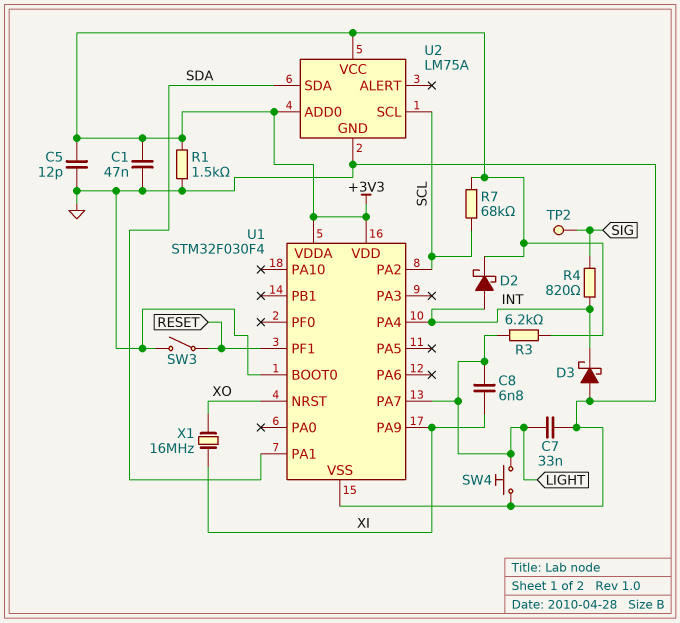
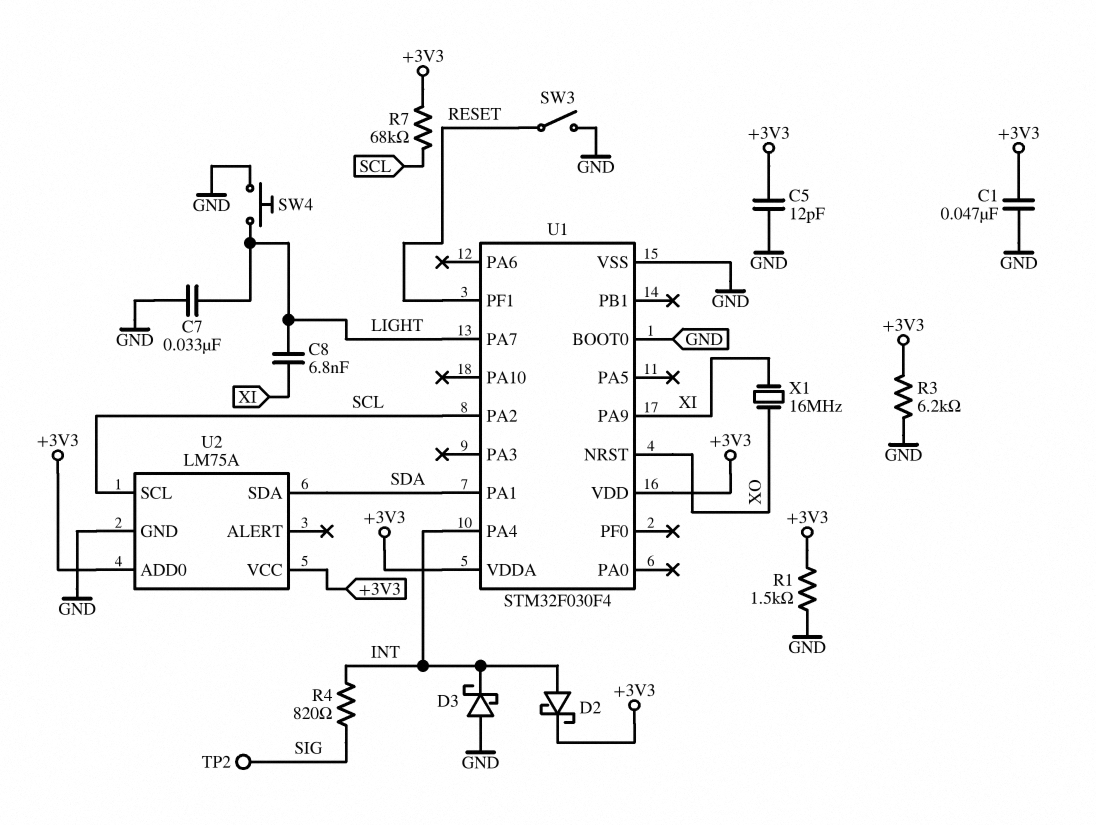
R3: 6.2k (+3V3, LIGHT) -> 6.2k (+3V3, GND)

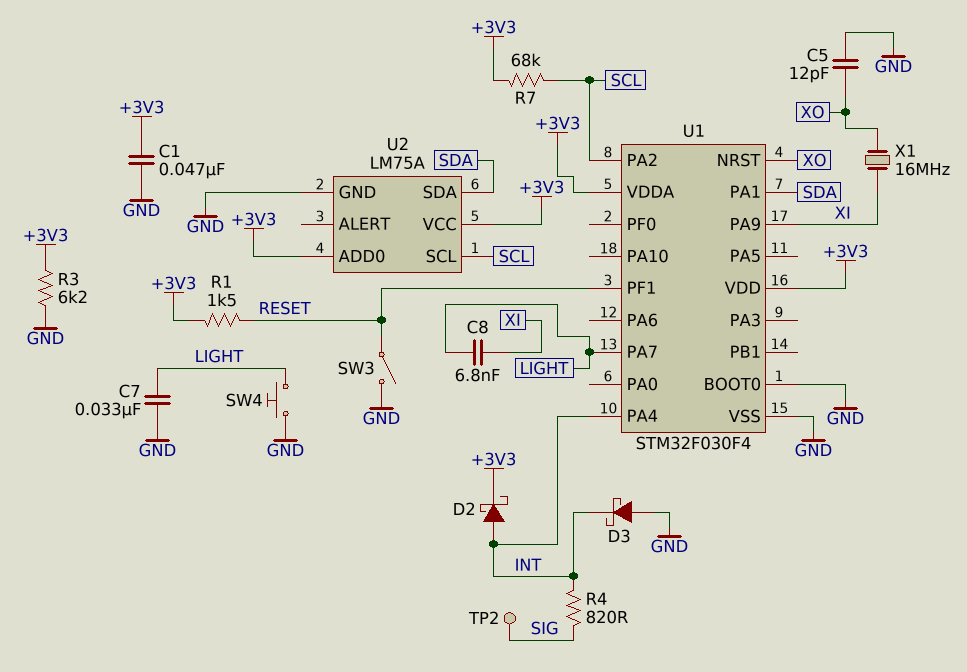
C5: 12pF (+3V3, GND) -> 12pF (GND, XO)
R1: 1.5k (+3V3, GND) -> 1.5k (+3V3, RESET)

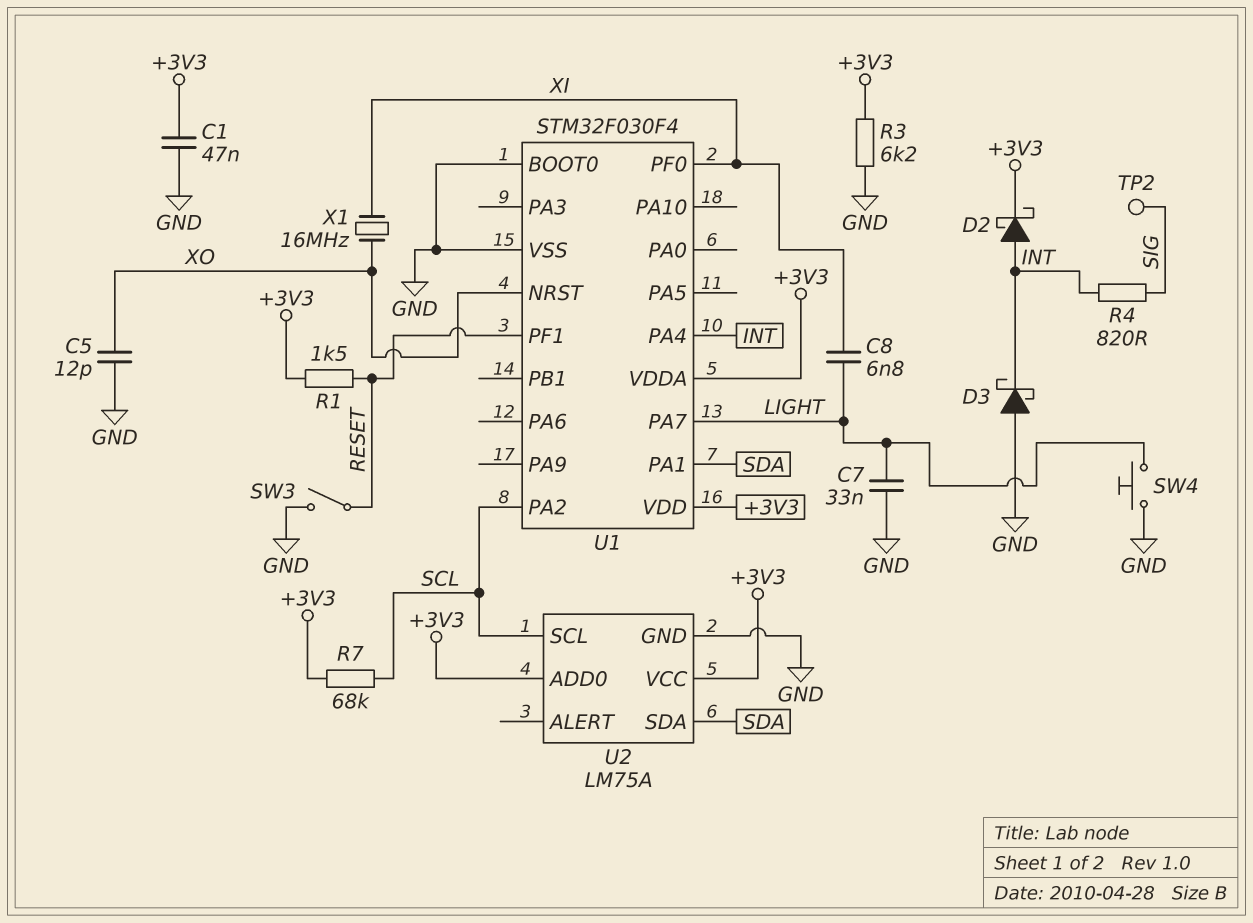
U1 pin PA9: XI -> none
U1 pin PF0: none -> XI

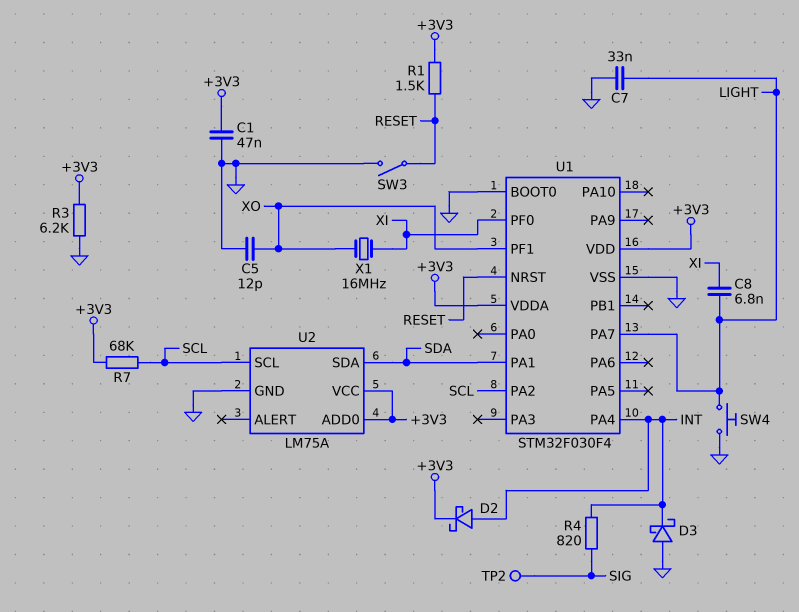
U1 pin NRST: XO -> RESET
U1 pin PF1: RESET -> XO

